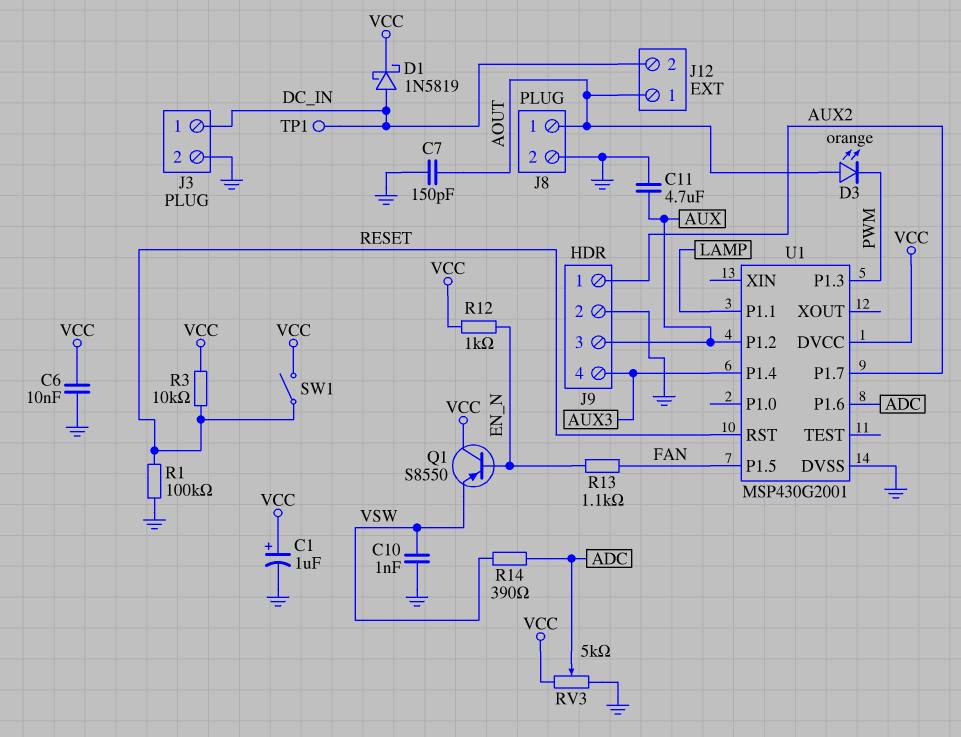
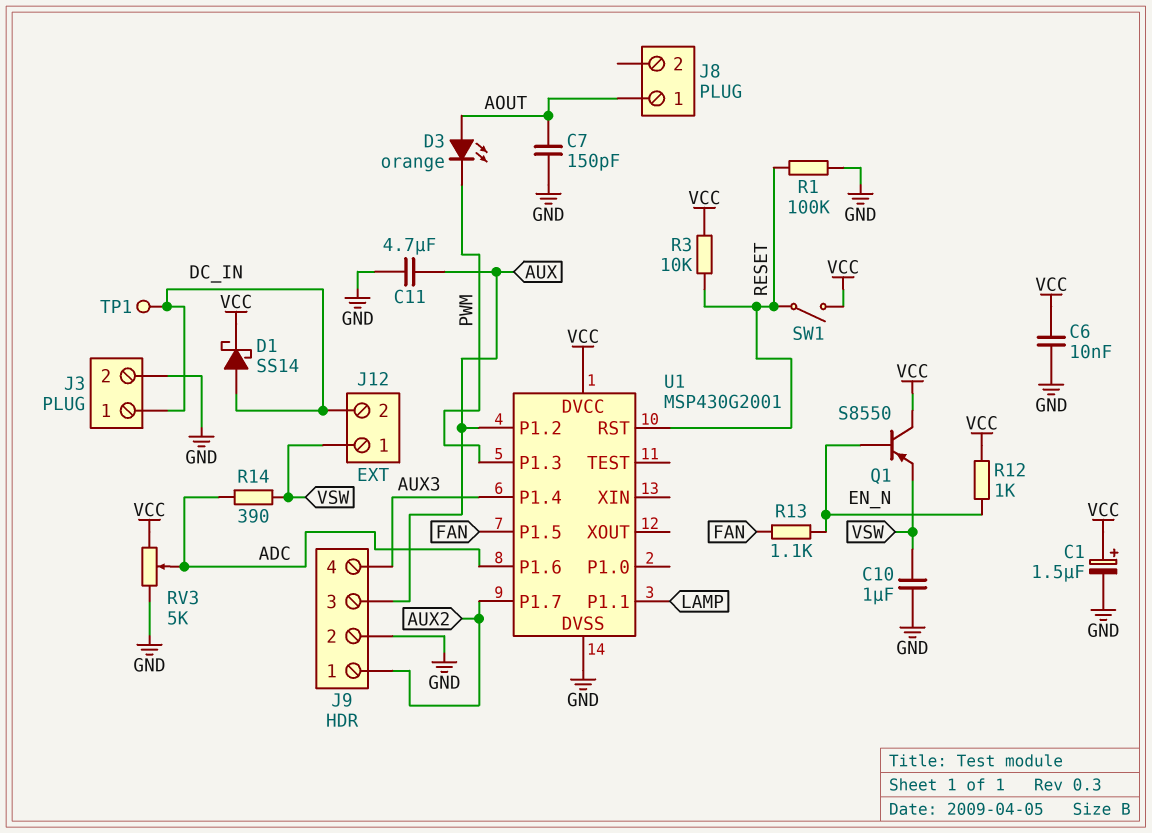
C1: 1uF (plus VCC, minus GND) -> 1.5uF (plus VCC, minus GND)
C10: 1nF (GND, VSW) -> 1uF (GND, VSW)
D1: schottky 1N5819 (A DC_IN, K VCC) -> schottky SS14 (A DC_IN, K VCC)
J8 pin 2: GND -> none
J12 pin 1: AOUT -> VSW

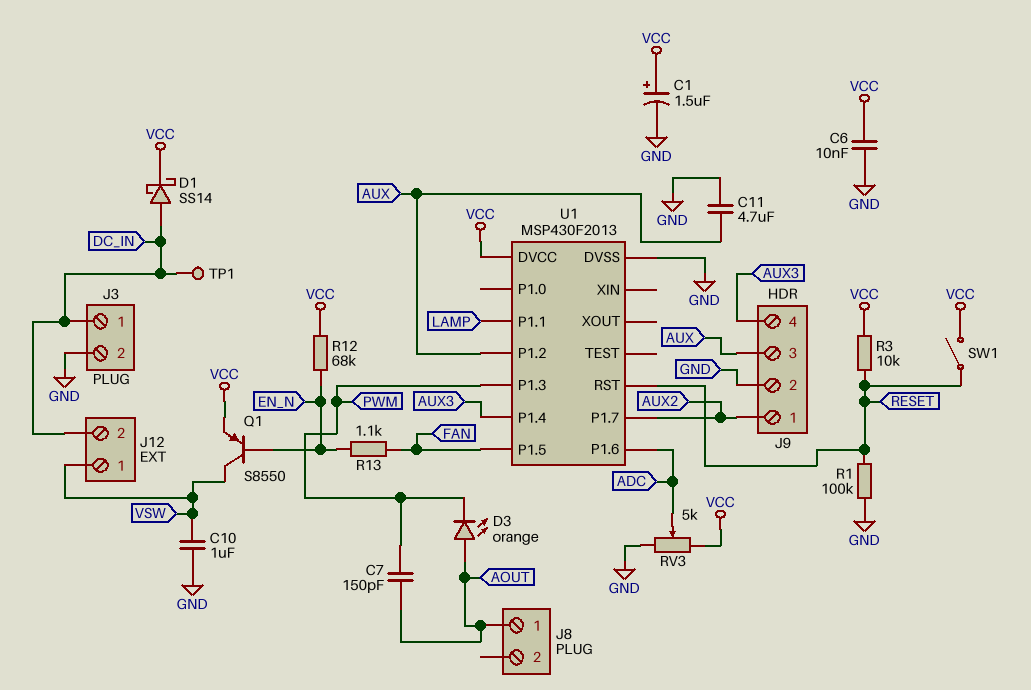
C7: 150pF (AOUT, GND) -> 150pF (AOUT, PWM)
Q1: PNP S8550 (B EN_N, C VCC, E VSW) -> PNP S8550 (B EN_N, C VSW, E VCC)
R12: 1k (EN_N, VCC) -> 68k (EN_N, VCC)
R14: 390 (ADC, VSW) -> none
U1: MSP430G2001 -> MSP430F2013

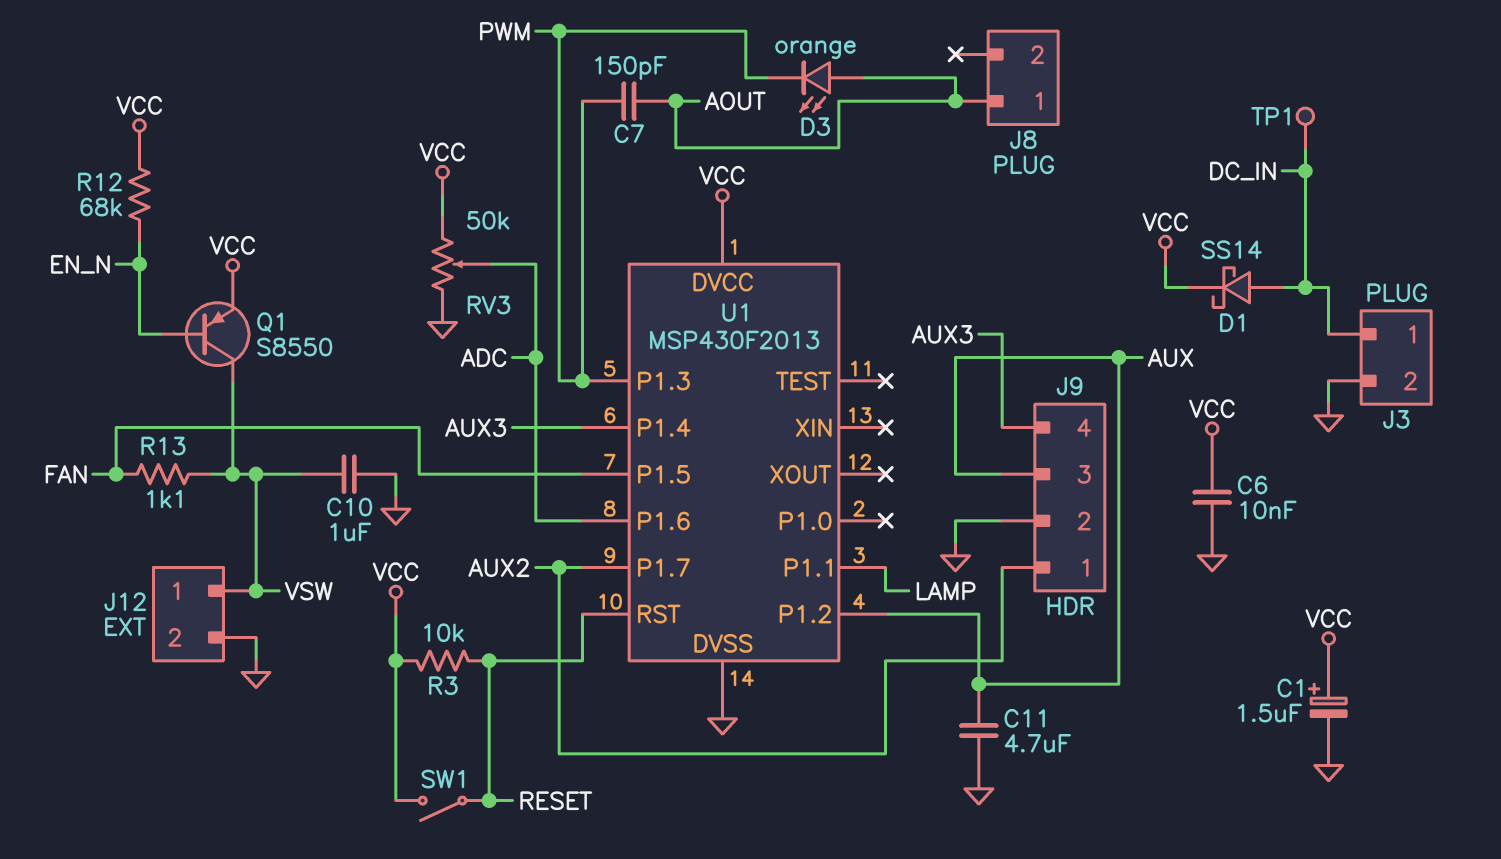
J12 pin 2: DC_IN -> GND
R1: 100k (GND, RESET) -> none
R13: 1.1k (EN_N, FAN) -> 1.1k (FAN, VSW)
RV3: 5k (GND, VCC, wiper ADC) -> 50k (GND, VCC, wiper ADC)

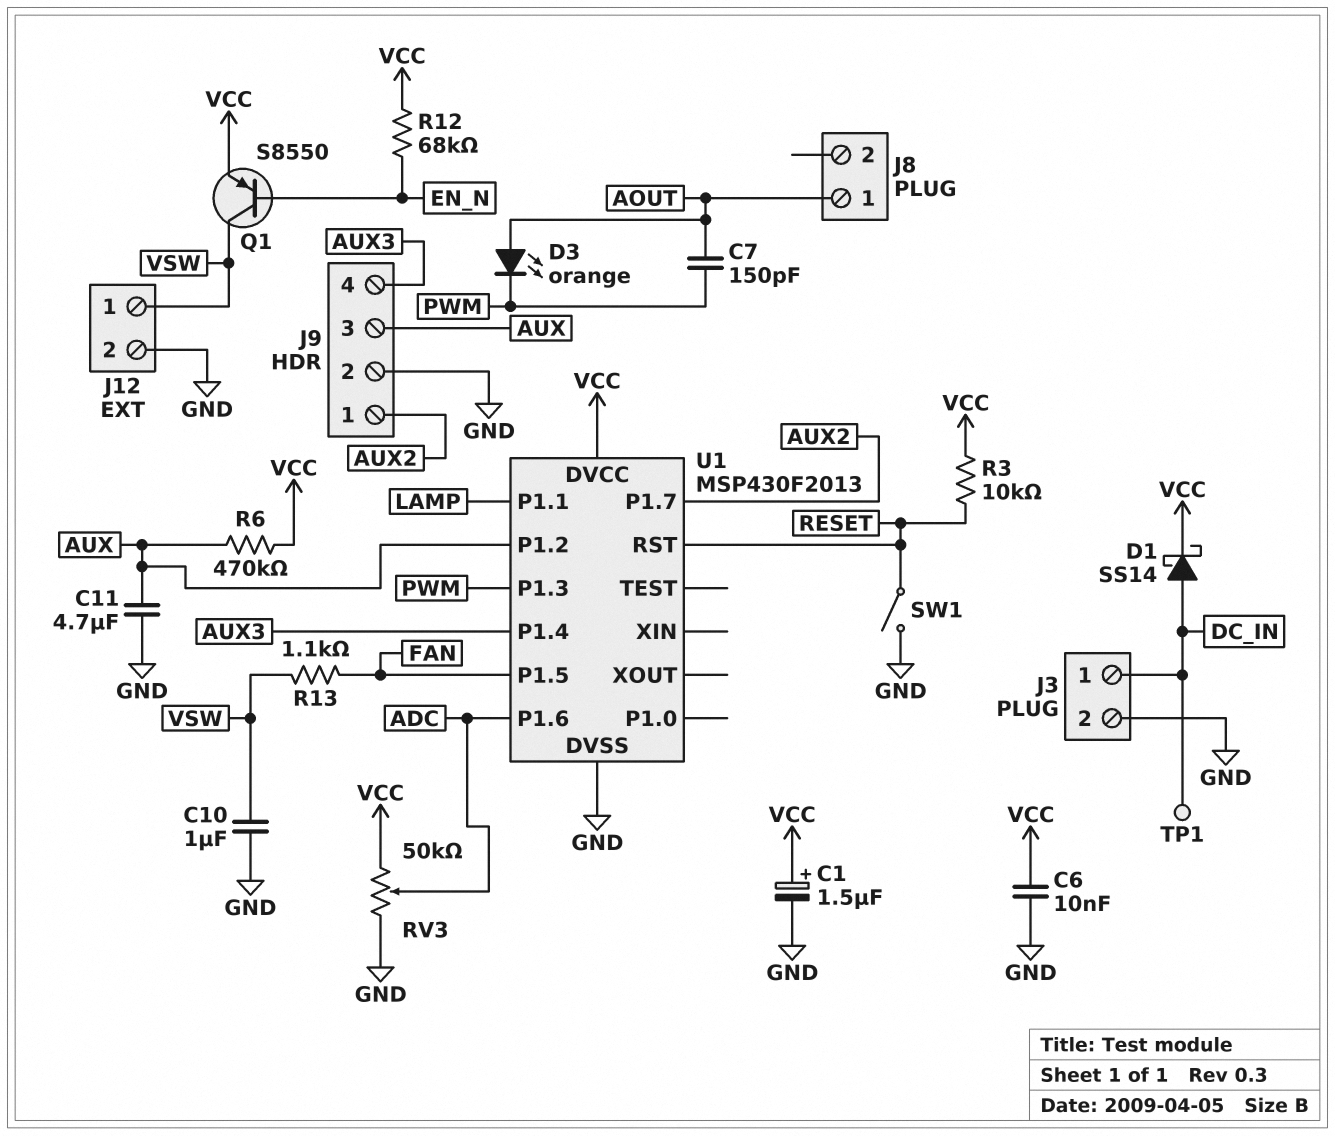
R6: none -> 470k (AUX, VCC)
SW1: switch (RESET, VCC) -> switch (GND, RESET)

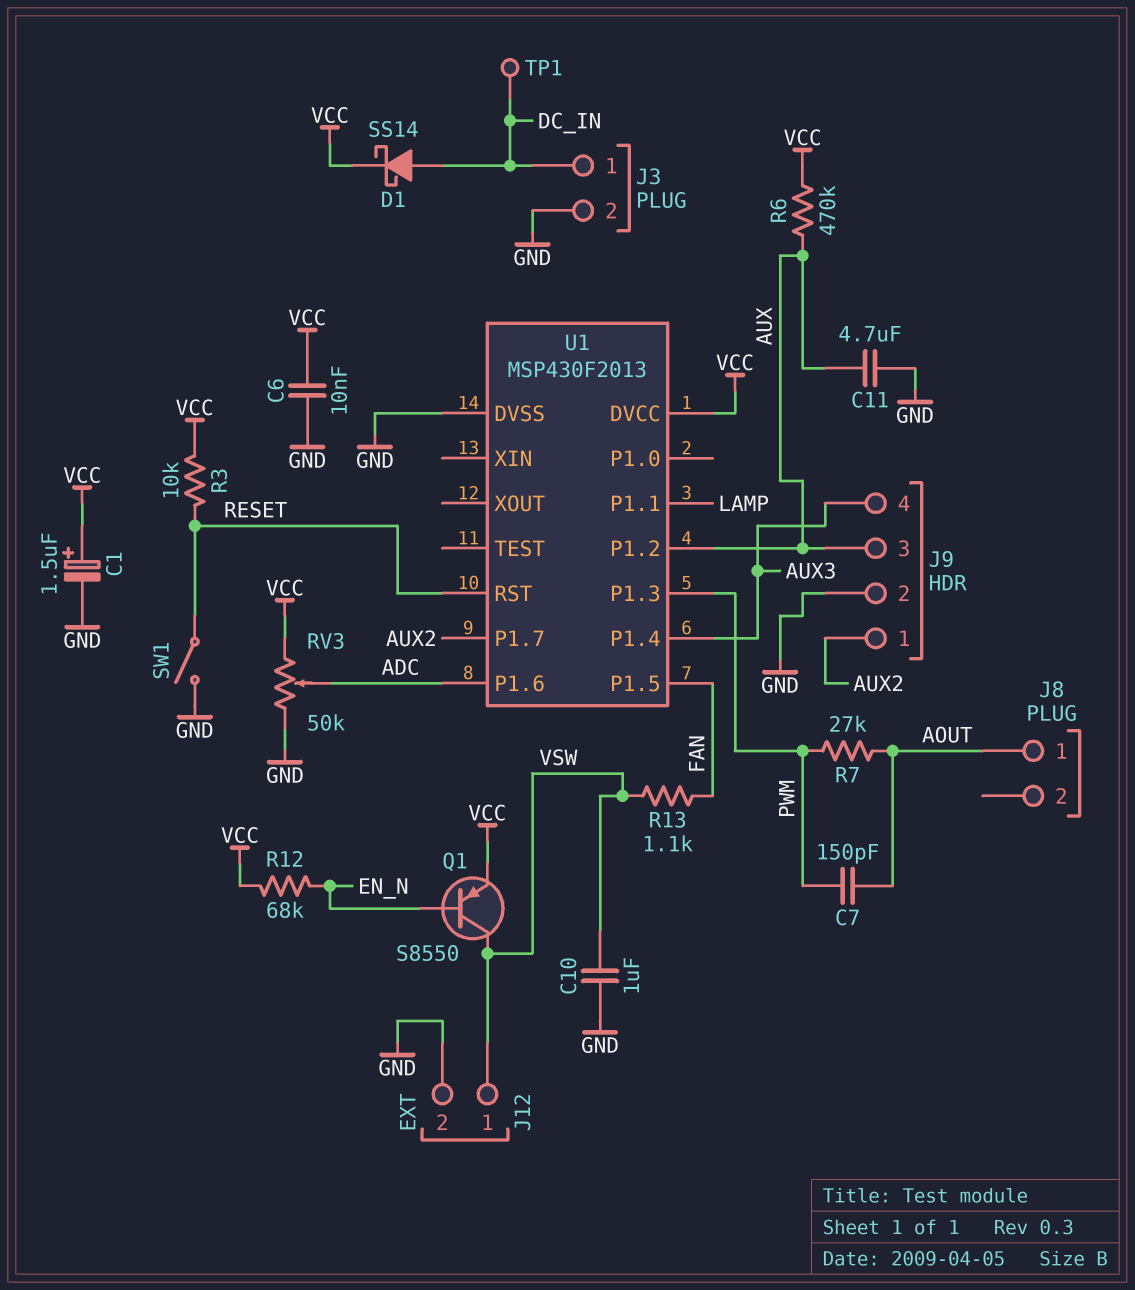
D3: LED orange (A AOUT, K PWM) -> none
R7: none -> 27k (AOUT, PWM)

